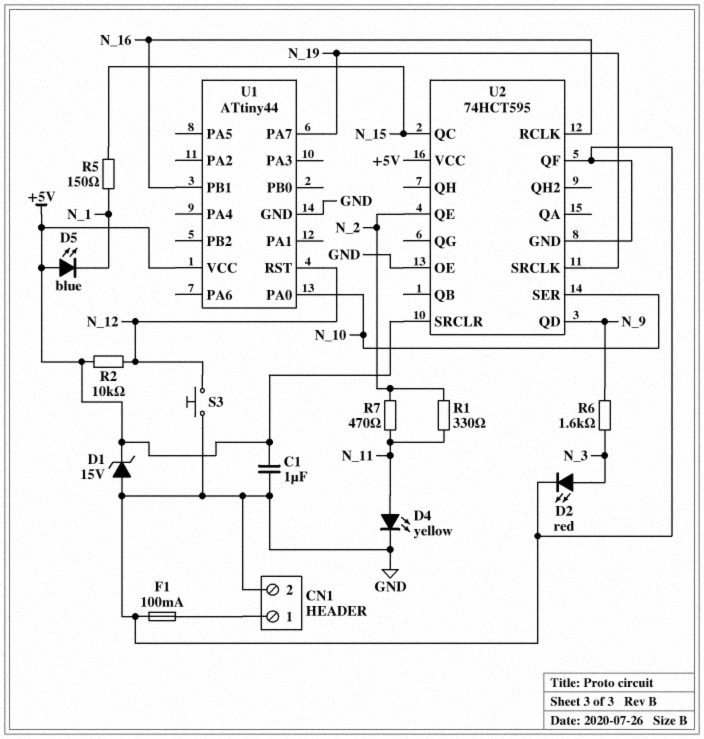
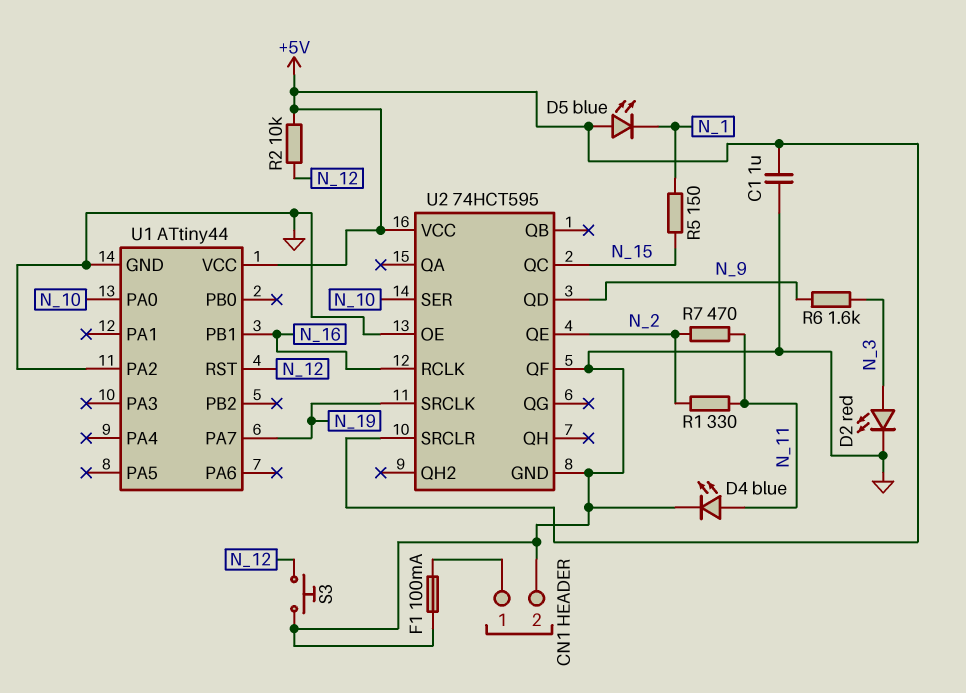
D1: zener 15V (A GND, K +5V) -> none
D4: LED yellow (A N_11, K GND) -> LED blue (A N_11, K GND)
U1 pin PA2: none -> GND

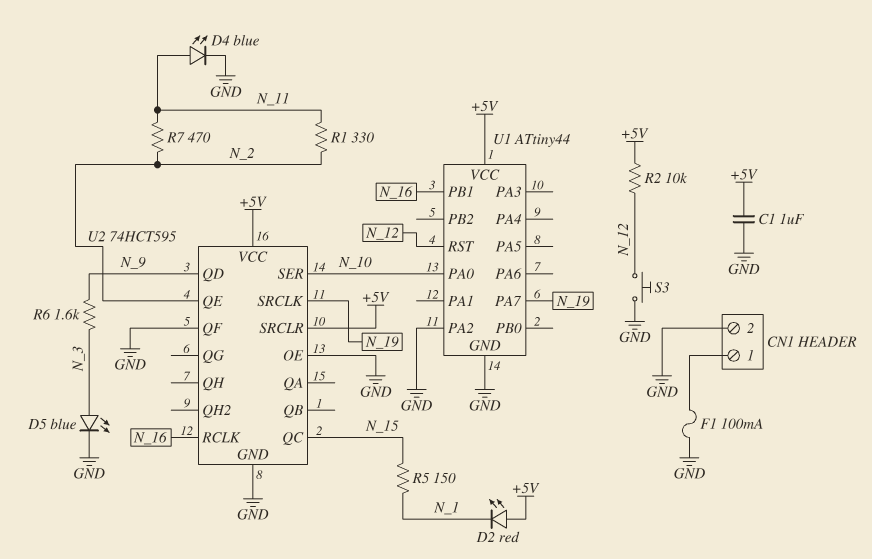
D2: LED red (A N_3, K GND) -> LED red (A +5V, K N_1)
D5: LED blue (A +5V, K N_1) -> LED blue (A N_3, K GND)

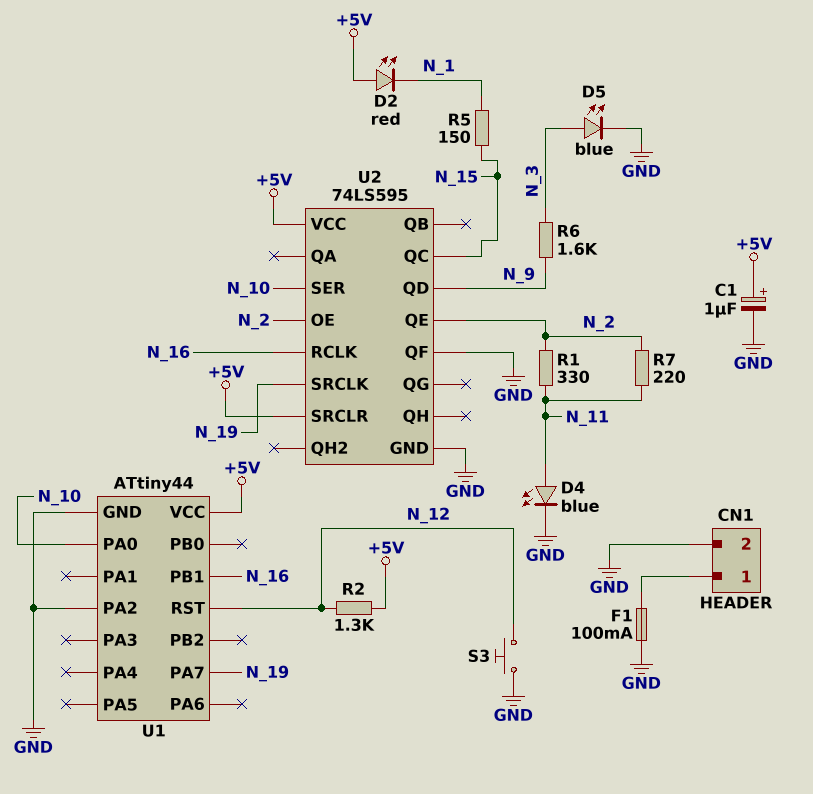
C1: 1uF (+5V, GND) -> 1uF (plus +5V, minus GND)
R2: 10k (+5V, N_12) -> 1.3k (+5V, N_12)
R7: 470 (N_2, N_11) -> 220 (N_2, N_11)
U2: 74HCT595 -> 74LS595
U2 pin OE: GND -> N_2

